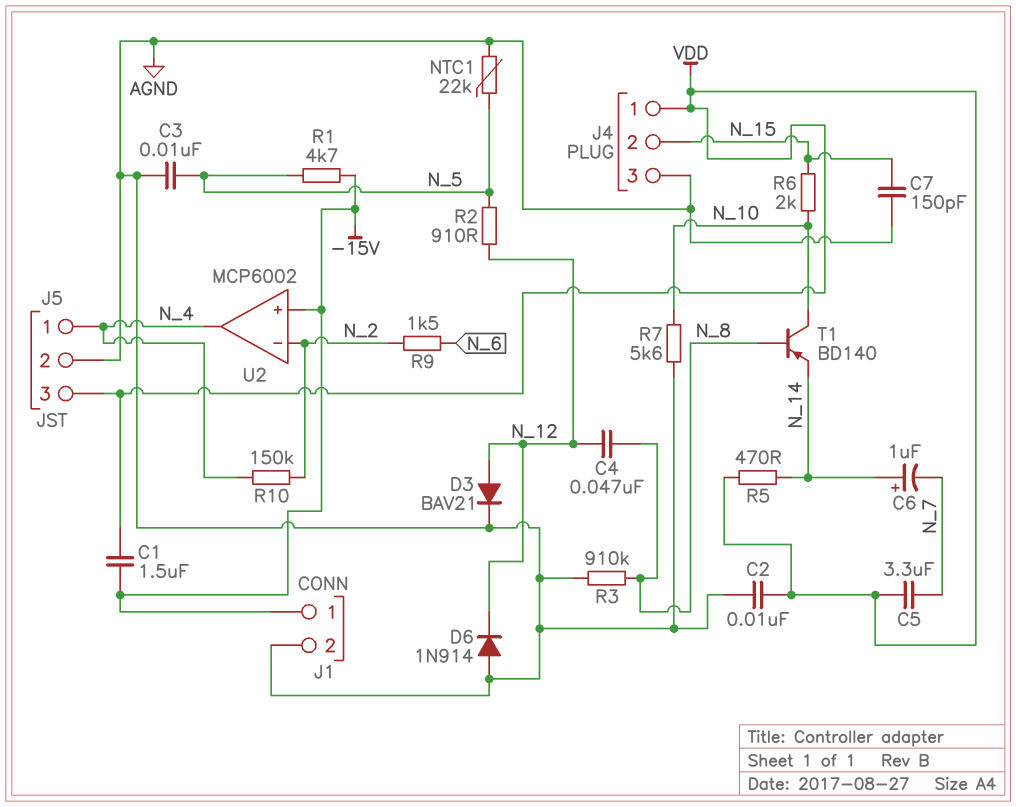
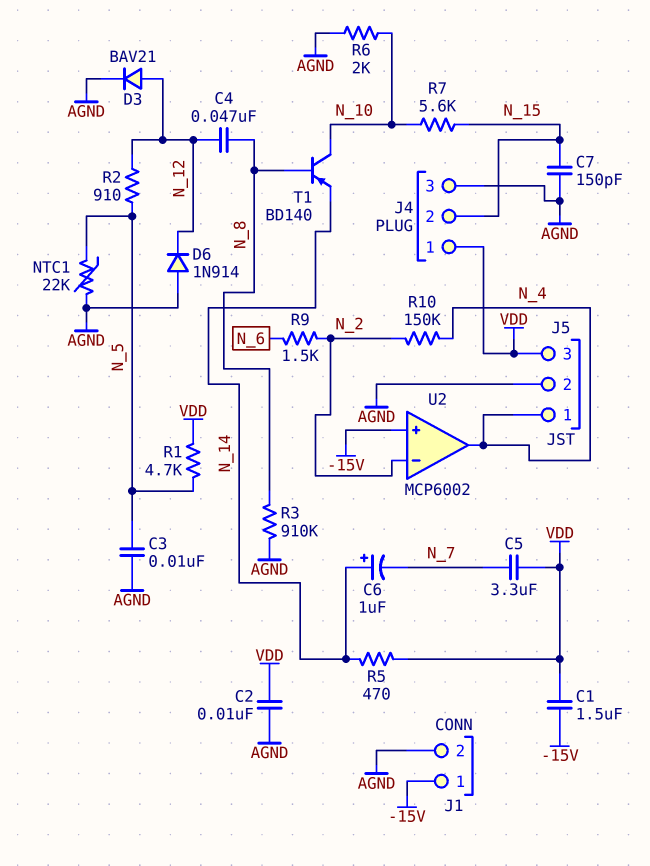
R1: 4.7k (-15V, N_5) -> 4.7k (N_5, VDD)
R6: 2k (N_10, N_15) -> 2k (AGND, N_10)
R7: 5.6k (AGND, N_10) -> 5.6k (N_10, N_15)

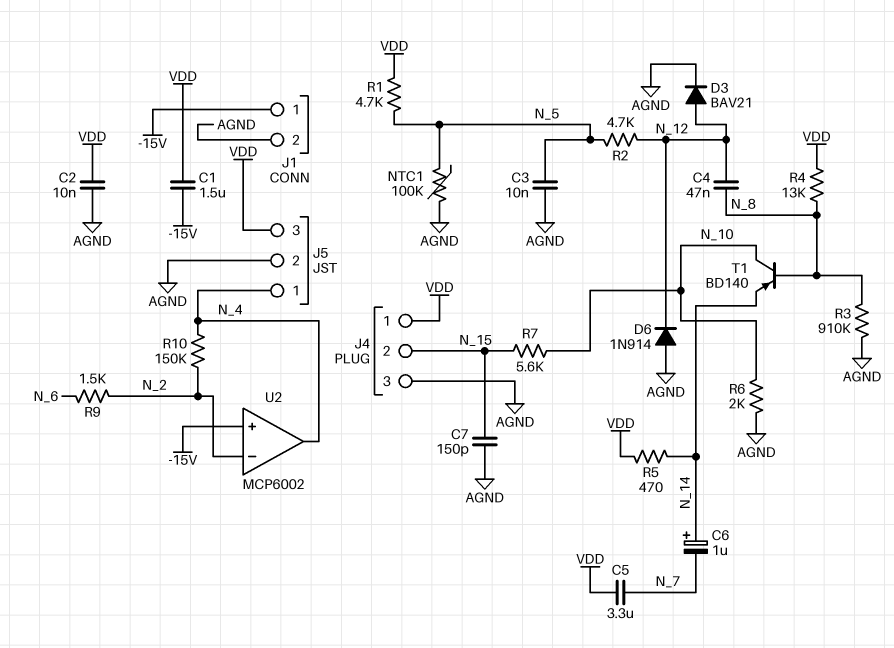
NTC1: 22k (AGND, N_5) -> 100k (AGND, N_5)
R2: 910 (N_5, N_12) -> 4.7k (N_5, N_12)
R4: none -> 13k (N_8, VDD)

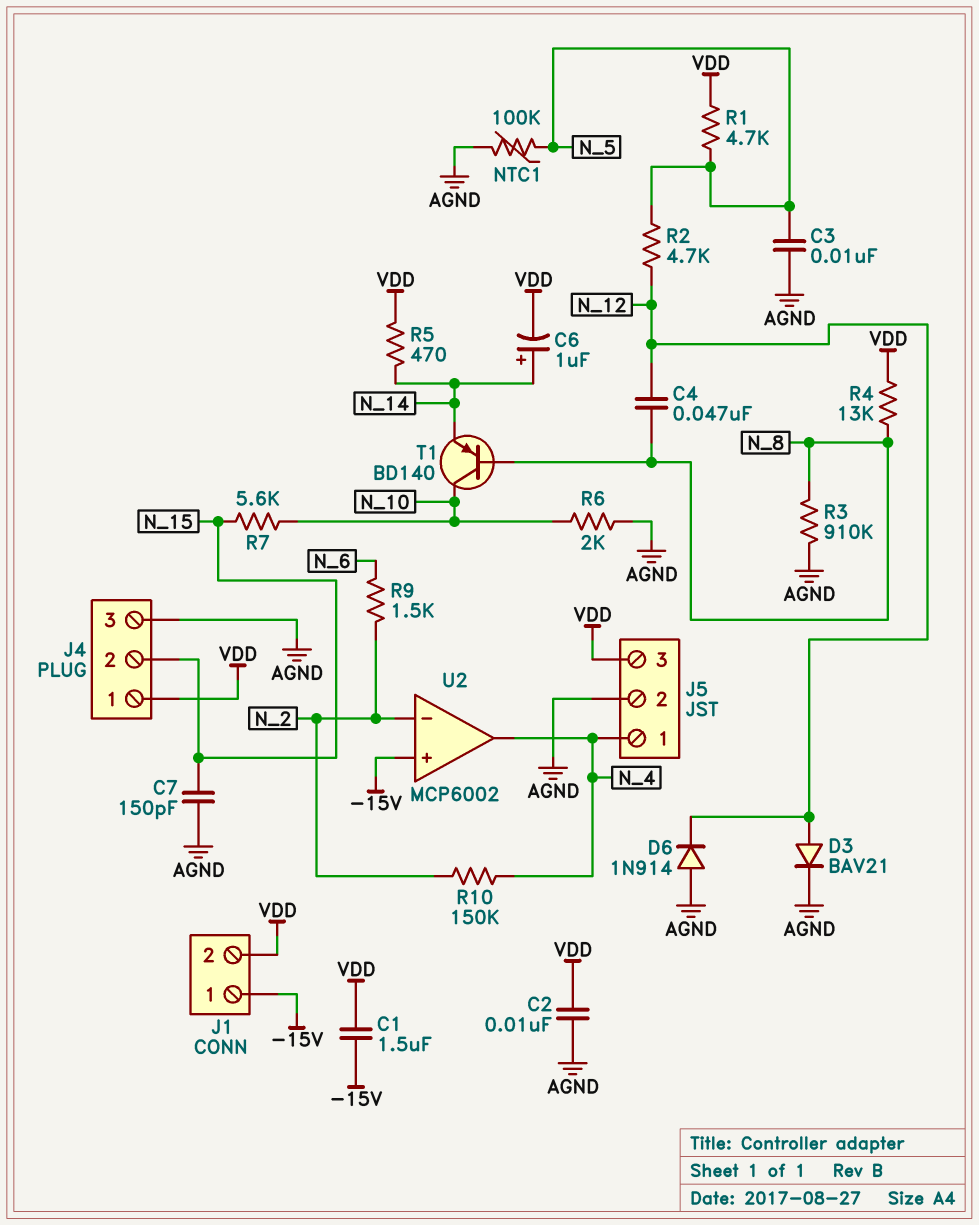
C5: 3.3uF (N_7, VDD) -> none
C6: 1uF (plus N_14, minus N_7) -> 1uF (plus N_14, minus VDD)
J1 pin 2: AGND -> VDD

